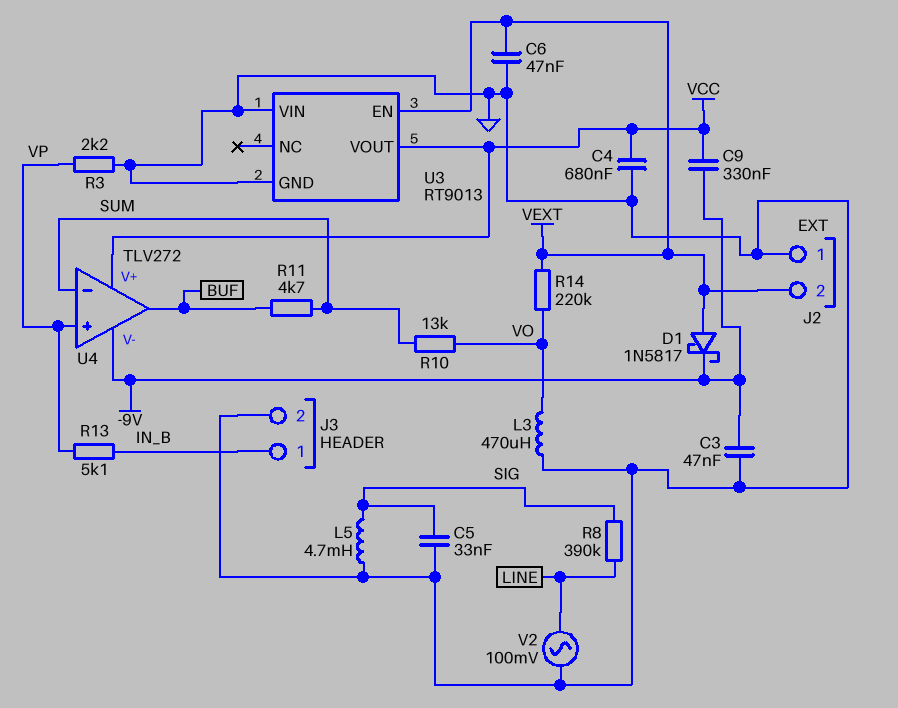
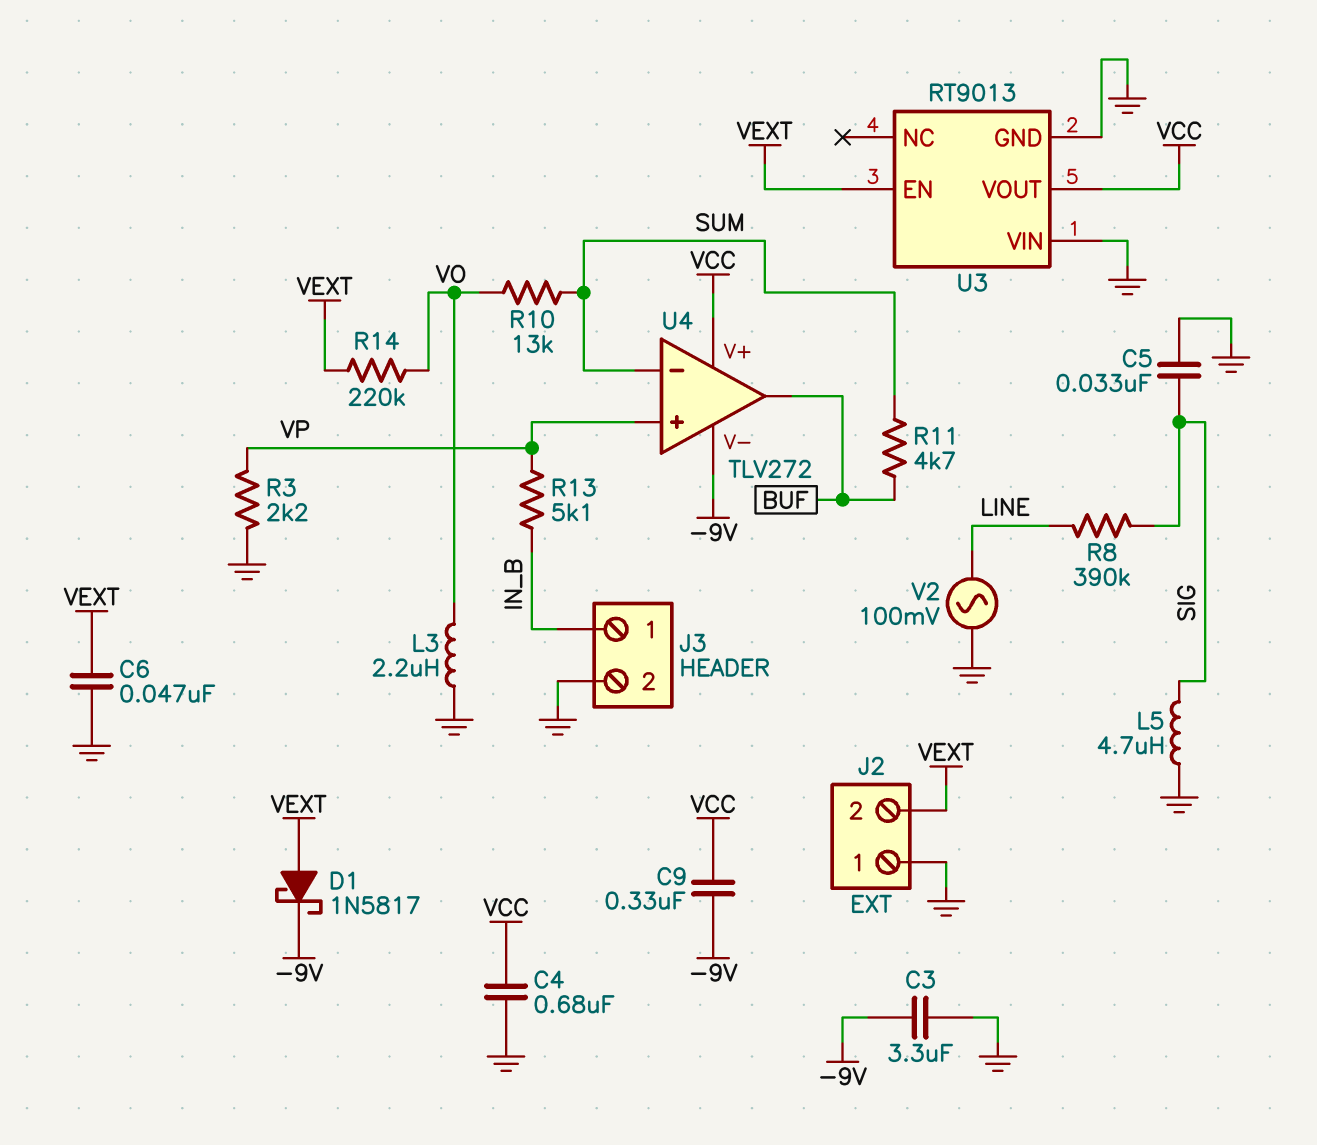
C3: 47nF (-9V, GND) -> 3.3uF (-9V, GND)
L3: 470uH (GND, VO) -> 2.2uH (GND, VO)
L5: 4.7mH (GND, SIG) -> 4.7uH (GND, SIG)

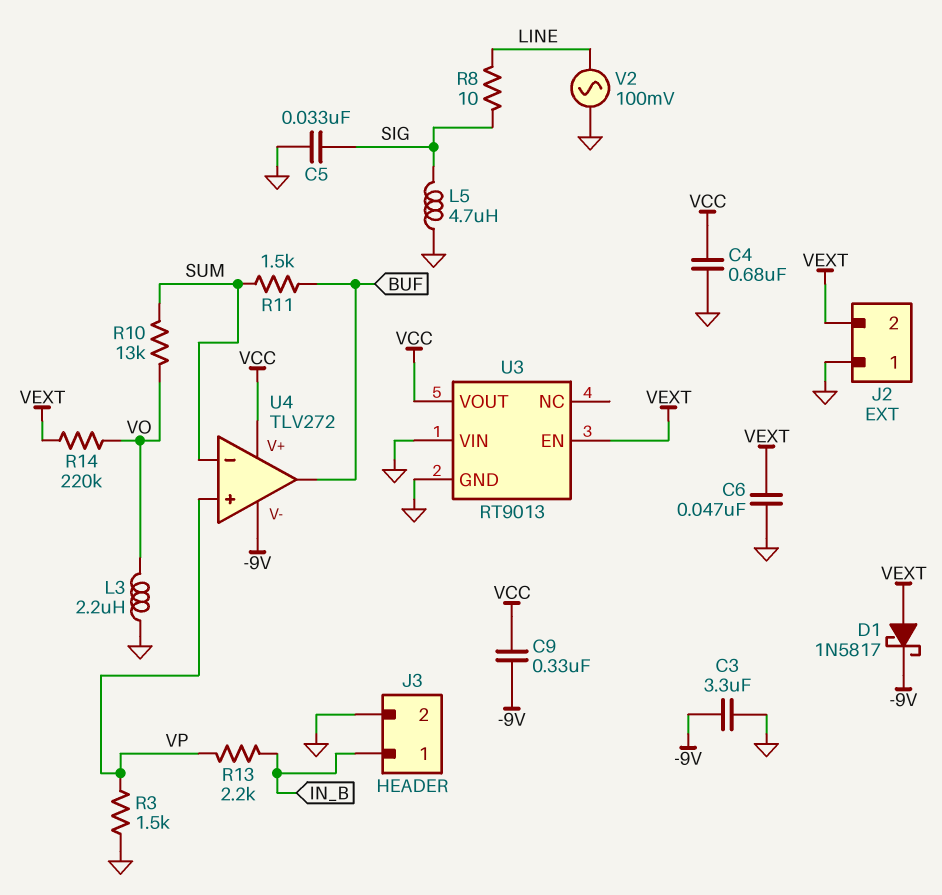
R3: 2.2k (GND, VP) -> 1.5k (GND, VP)
R8: 390k (LINE, SIG) -> 10 (LINE, SIG)
R11: 4.7k (BUF, SUM) -> 1.5k (BUF, SUM)
R13: 5.1k (IN_B, VP) -> 2.2k (IN_B, VP)

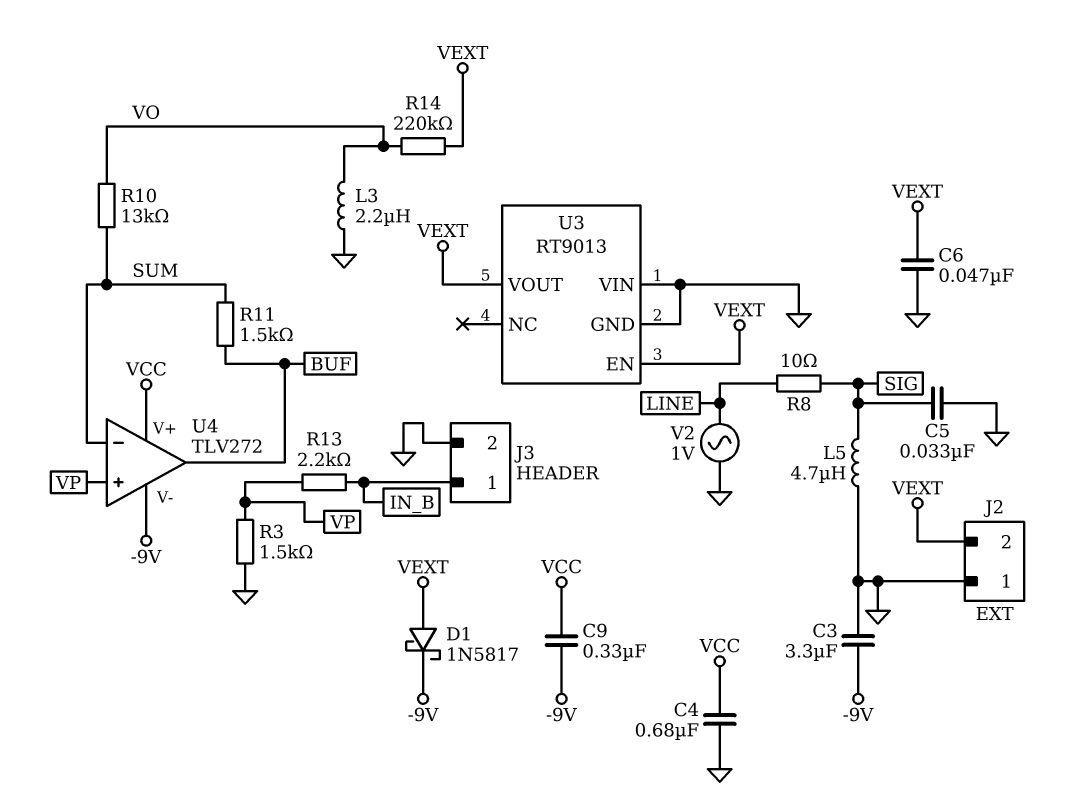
U3 pin VOUT: VCC -> VEXT
V2: AC 100mV (GND, LINE) -> AC 1V (GND, LINE)

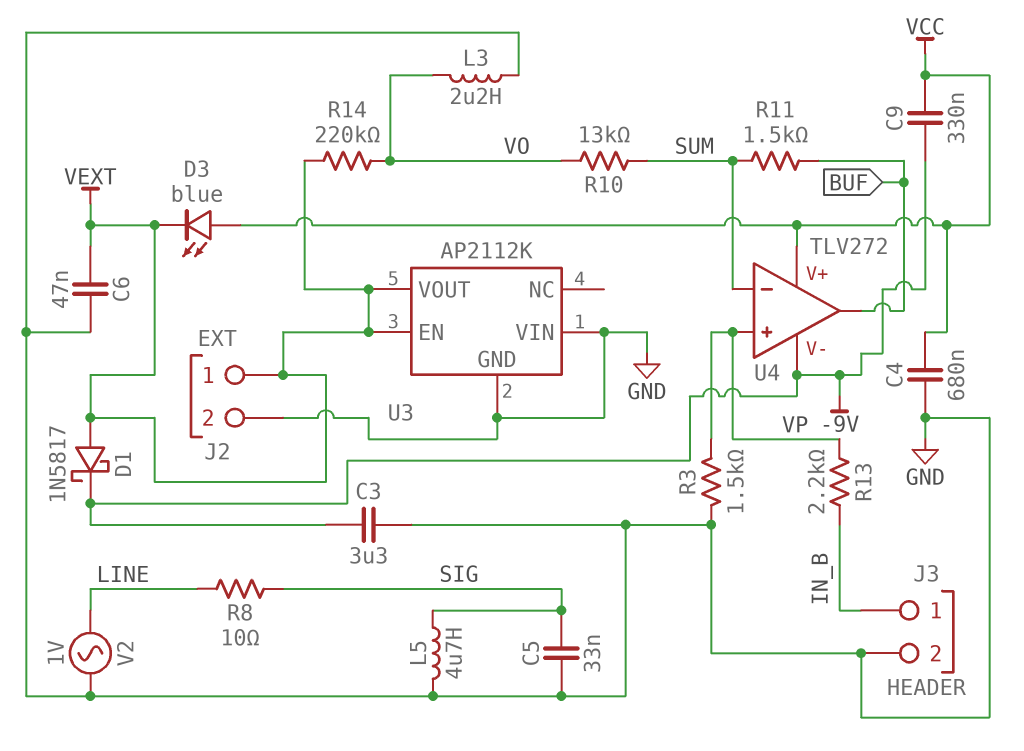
D3: none -> LED blue (A VCC, K VEXT)
J2 pin 1: GND -> VEXT
J2 pin 2: VEXT -> GND
U3: RT9013 -> AP2112K

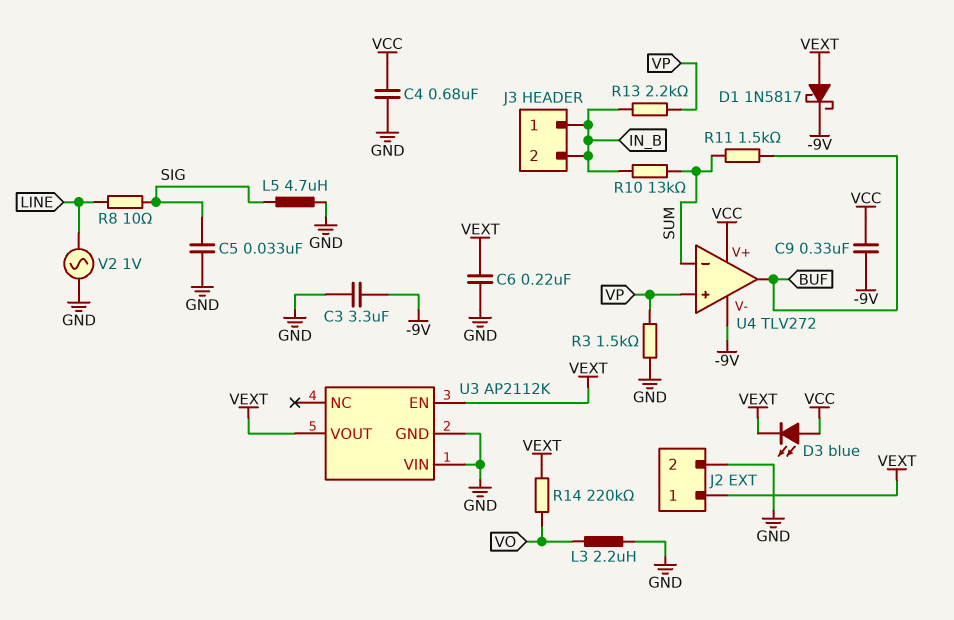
C6: 47nF (GND, VEXT) -> 220nF (GND, VEXT)
J3 pin 2: GND -> IN_B
R10: 13k (SUM, VO) -> 13k (IN_B, SUM)

